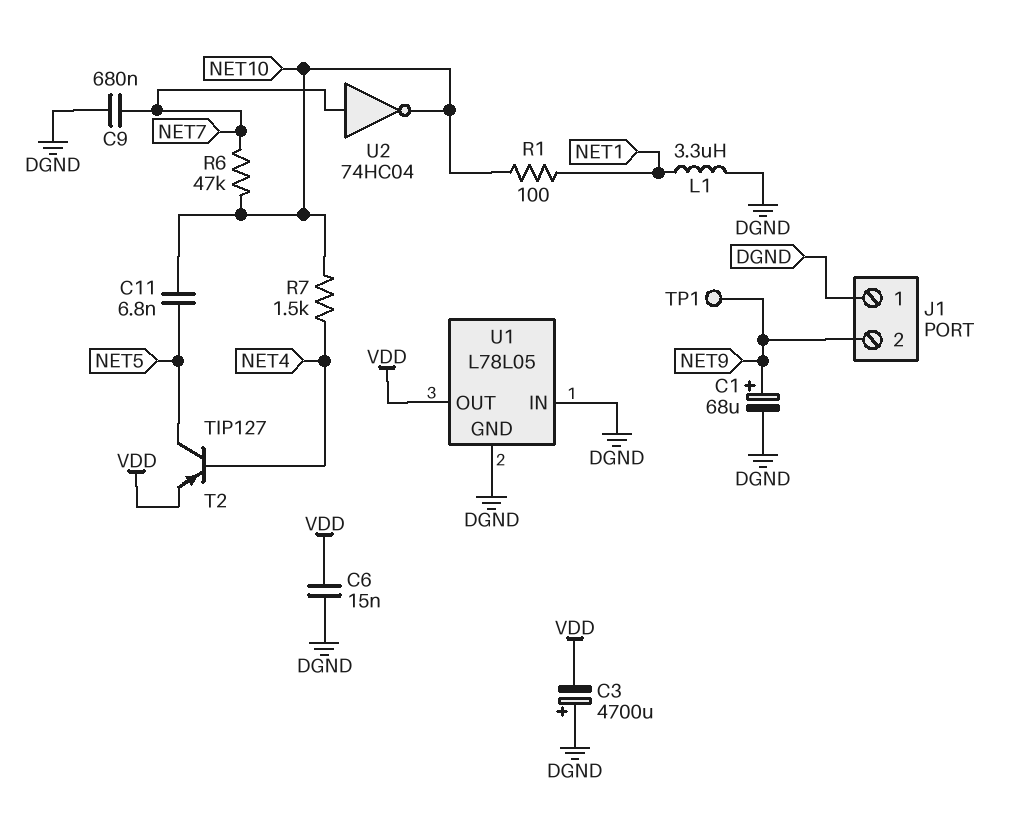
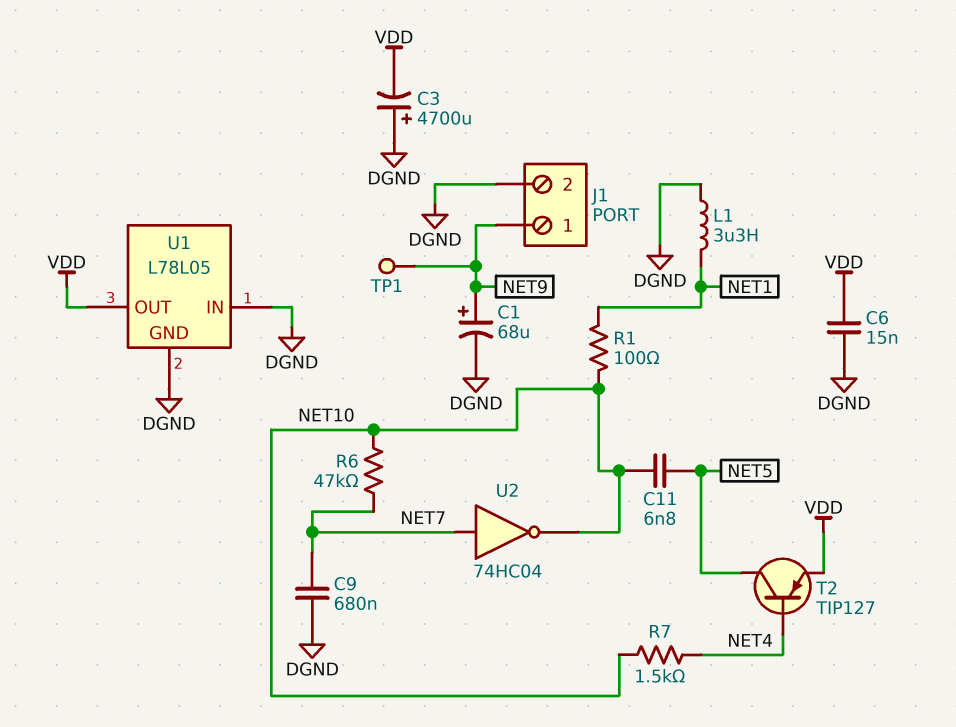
J1 pin 1: DGND -> NET9
J1 pin 2: NET9 -> DGND

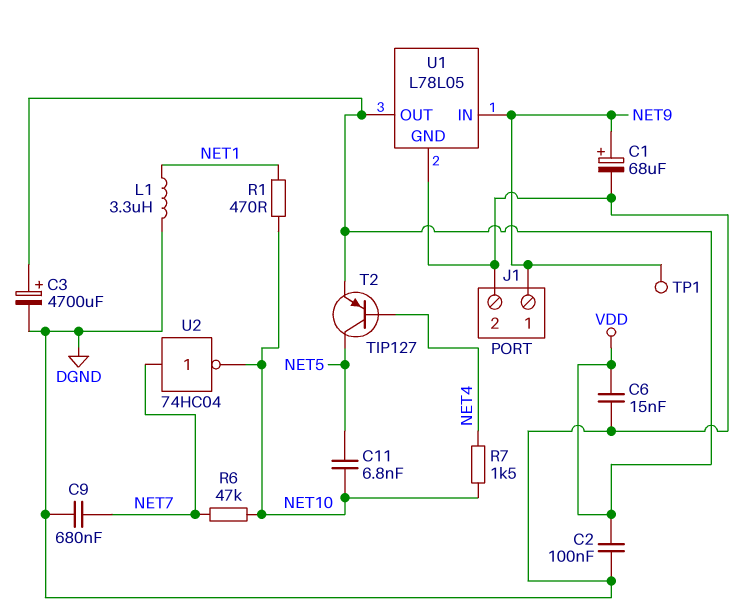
C2: none -> 100nF (DGND, VDD)
C3: 4700uF (plus DGND, minus VDD) -> 4700uF (plus VDD, minus DGND)
R1: 100 (NET1, NET10) -> 470 (NET1, NET10)
U1 pin IN: DGND -> NET9

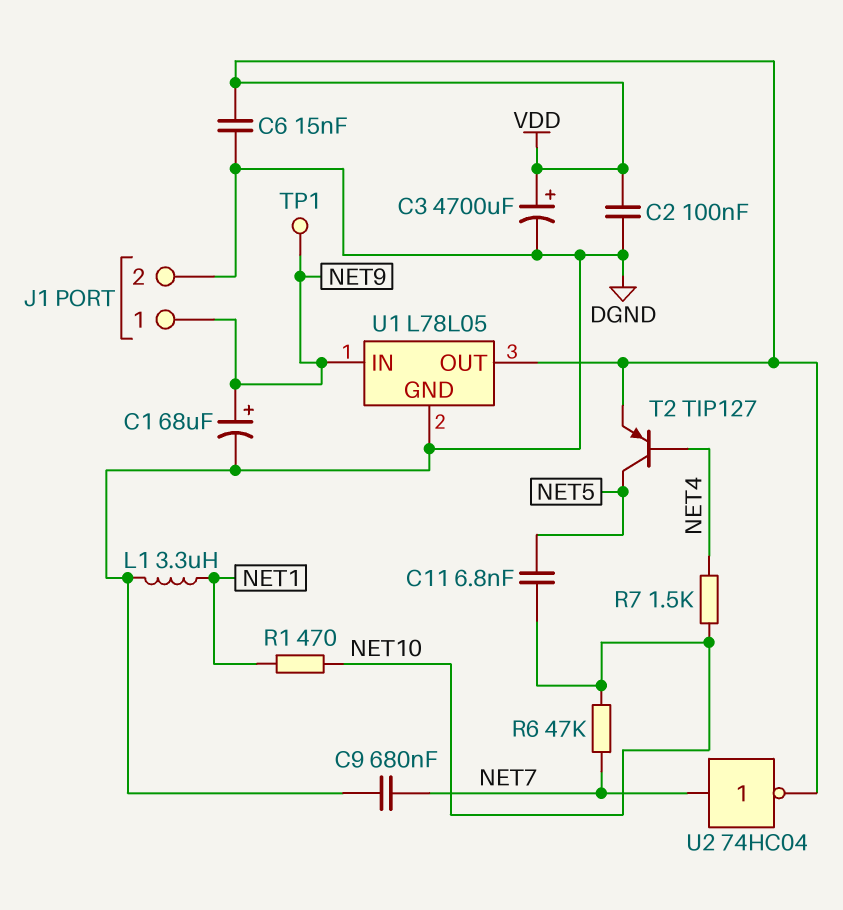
U2: NOT 74HC04 (in NET7, out NET10) -> NOT 74HC04 (in NET7, out VDD)

